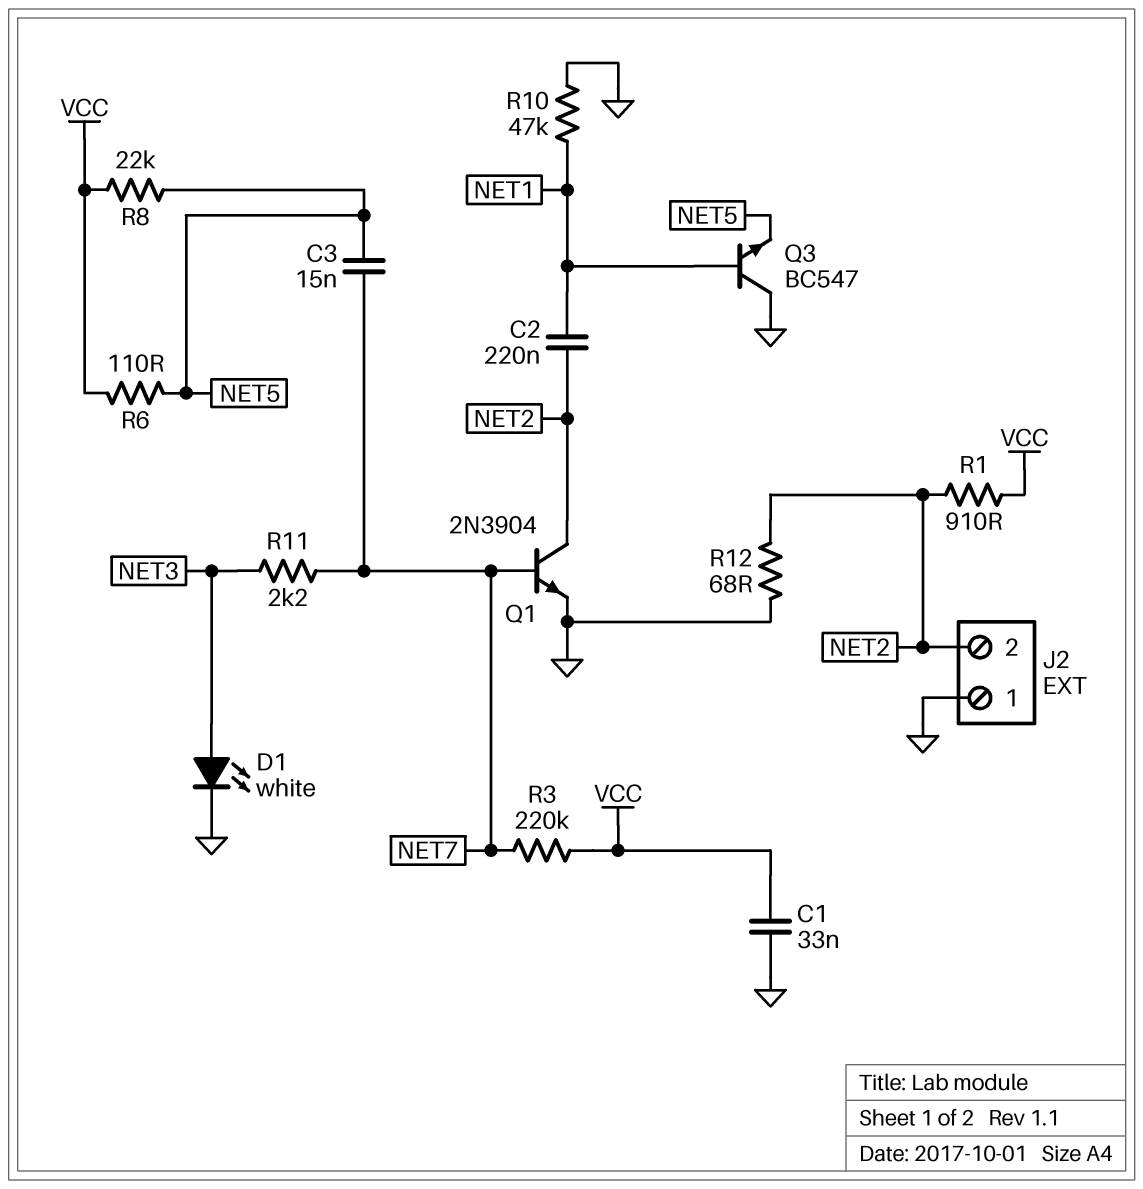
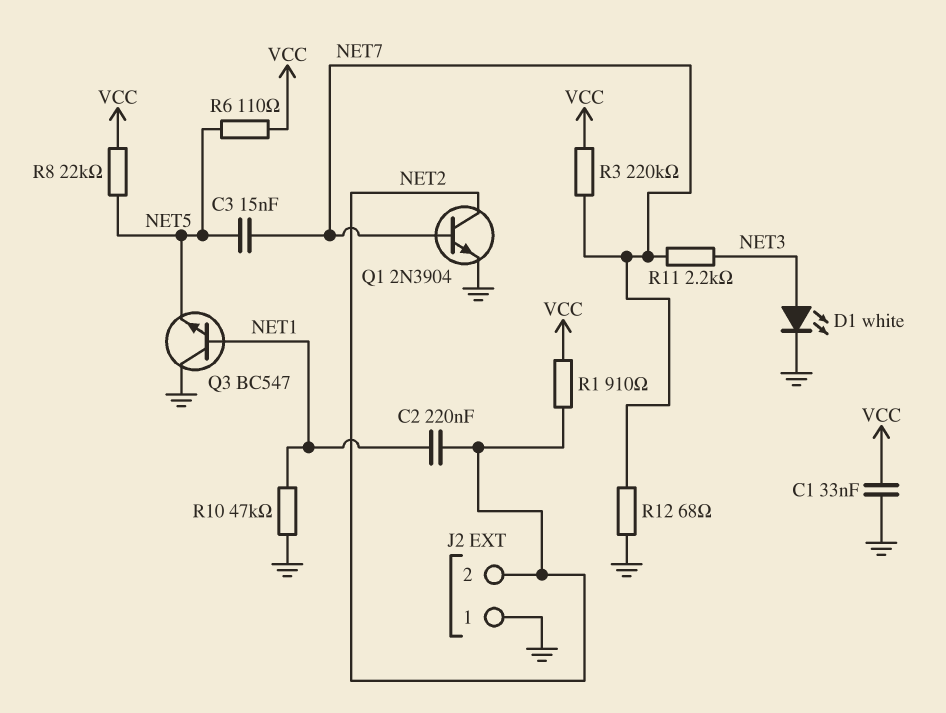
R12: 68 (GND, NET2) -> 68 (GND, NET7)

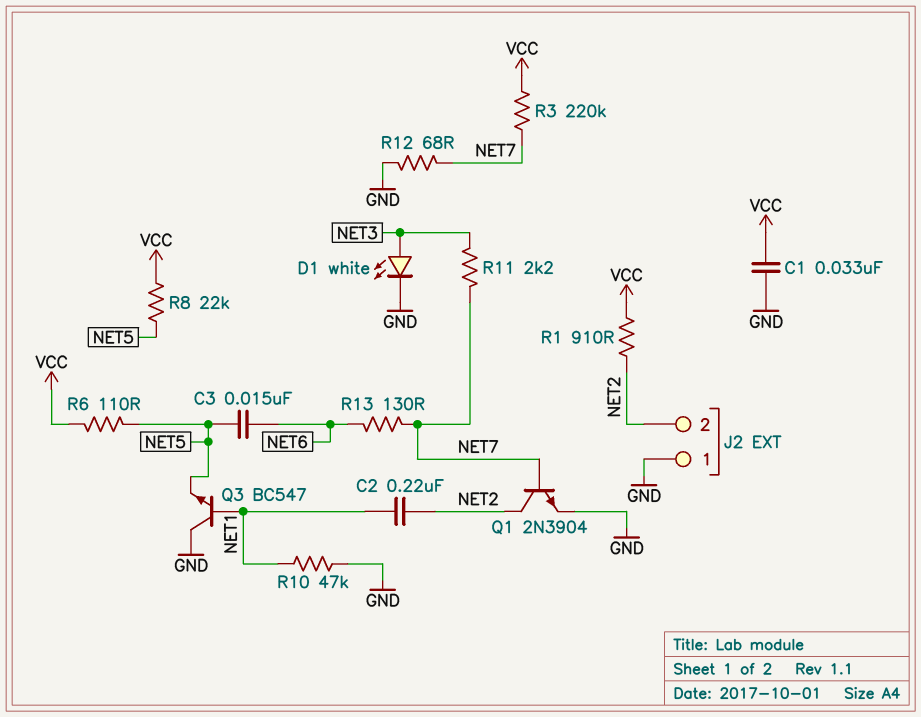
C3: 15nF (NET5, NET7) -> 15nF (NET5, NET6)
R13: none -> 130 (NET6, NET7)

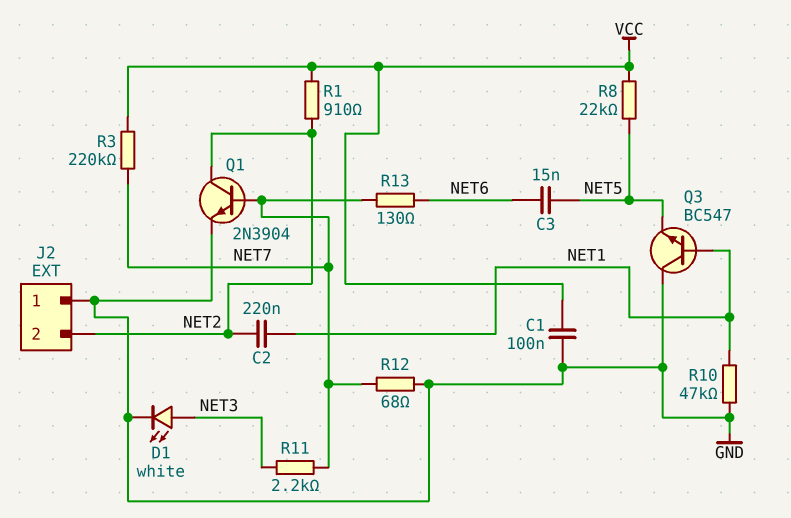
C1: 33nF (GND, VCC) -> 100nF (GND, VCC)
R6: 110 (NET5, VCC) -> none

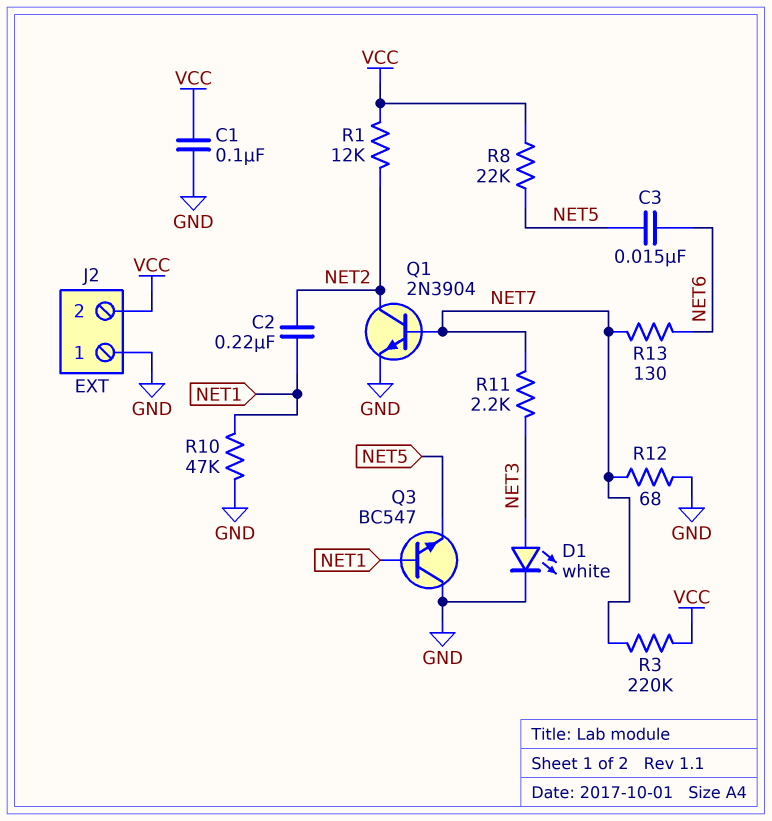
J2 pin 2: NET2 -> VCC
R1: 910 (NET2, VCC) -> 12k (NET2, VCC)

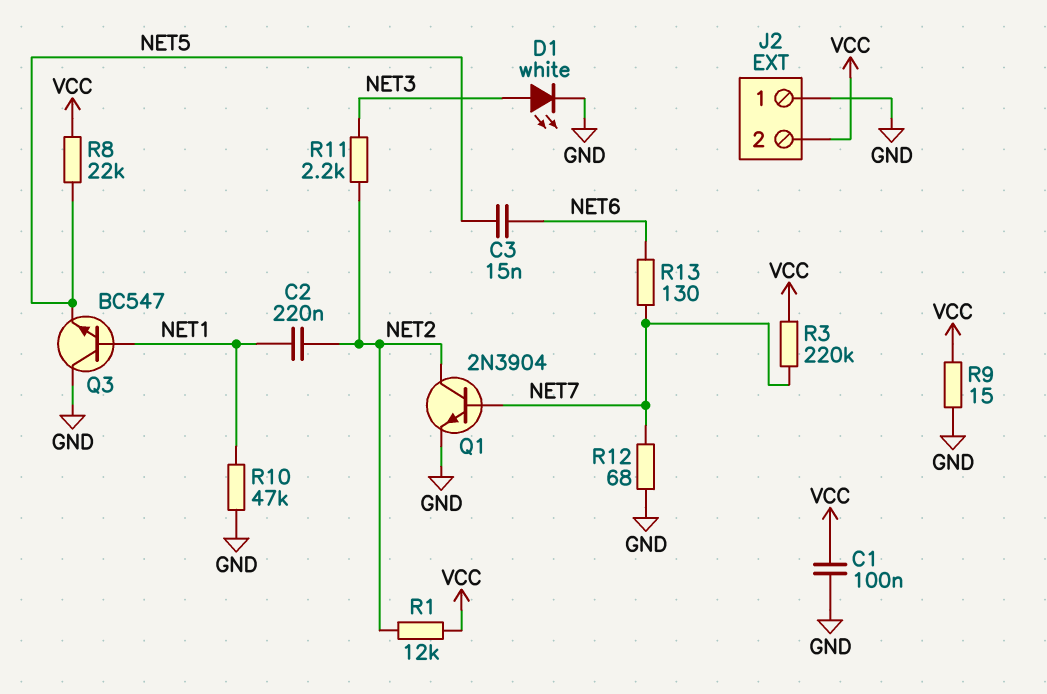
R9: none -> 15 (GND, VCC)
R11: 2.2k (NET3, NET7) -> 2.2k (NET2, NET3)

